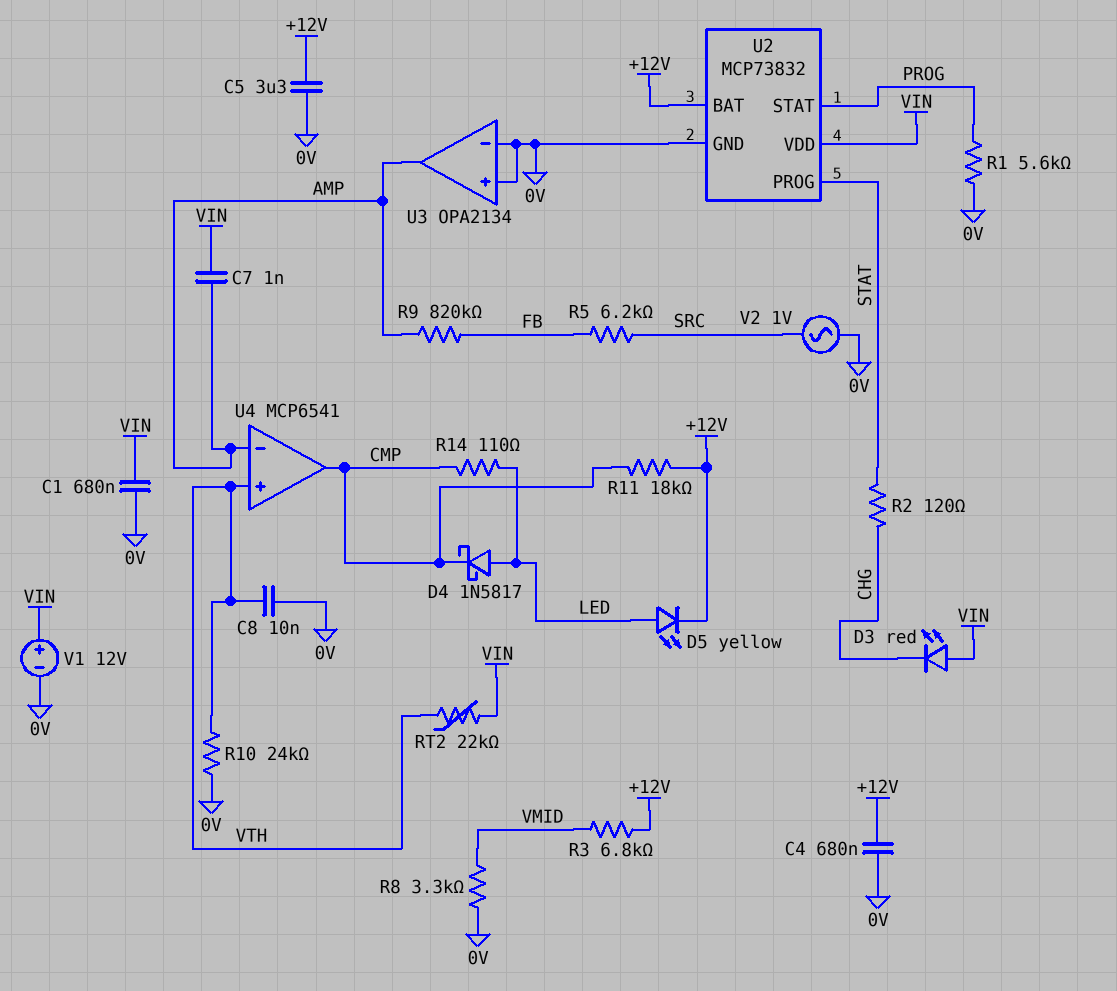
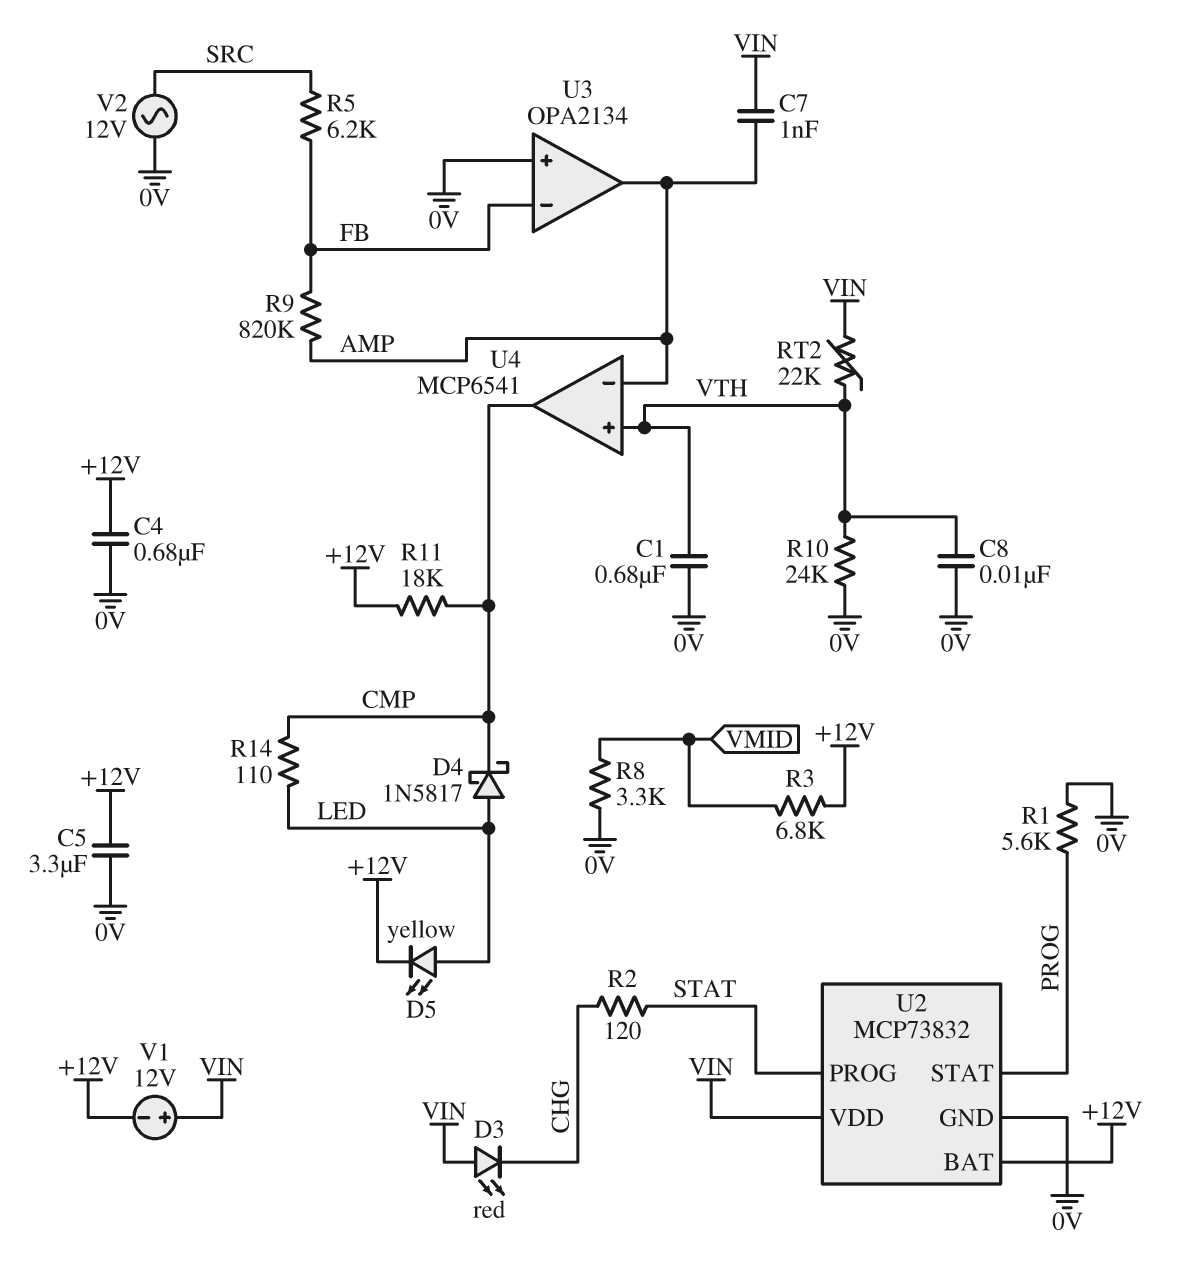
C1: 680nF (0V, VIN) -> 680nF (0V, VTH)
U3 pin in-: 0V -> FB
V1: 12V (plus VIN, minus 0V) -> 12V (plus VIN, minus +12V)
V2: AC 1V (0V, SRC) -> AC 12V (0V, SRC)

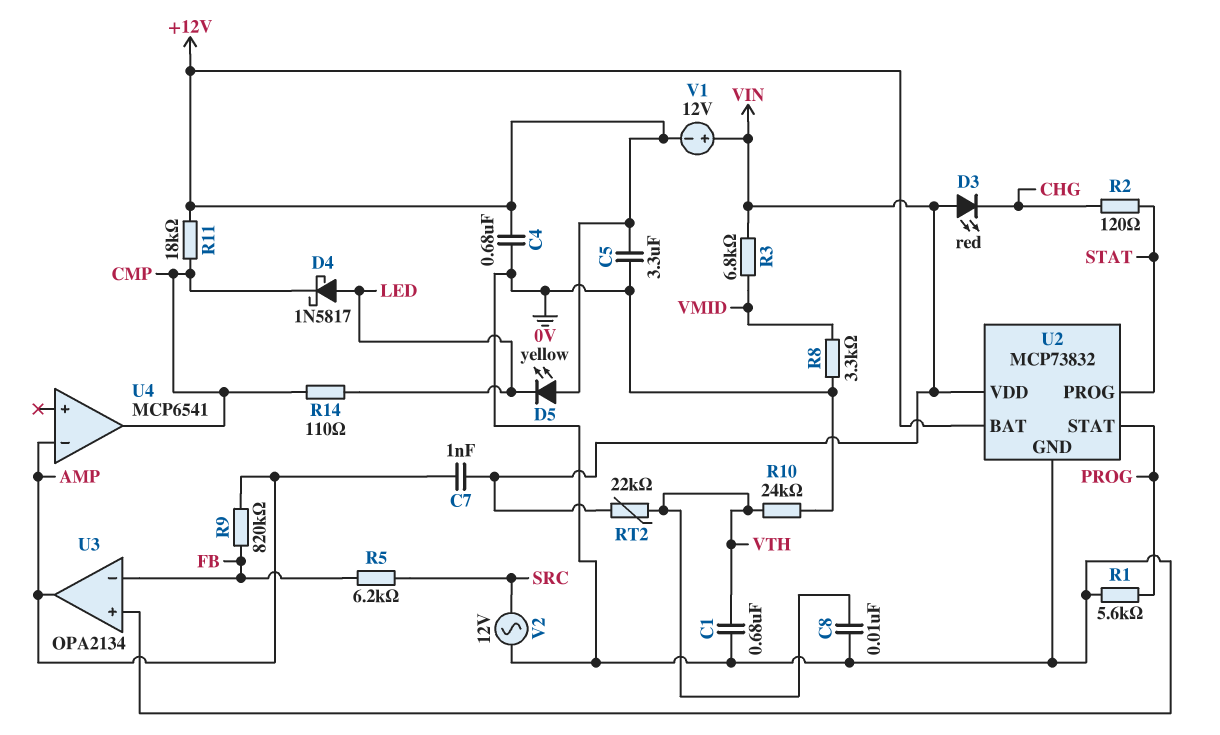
D5: LED yellow (A LED, K +12V) -> LED yellow (A +12V, K LED)
R3: 6.8k (+12V, VMID) -> 6.8k (VIN, VMID)
U4 pin in+: VTH -> none

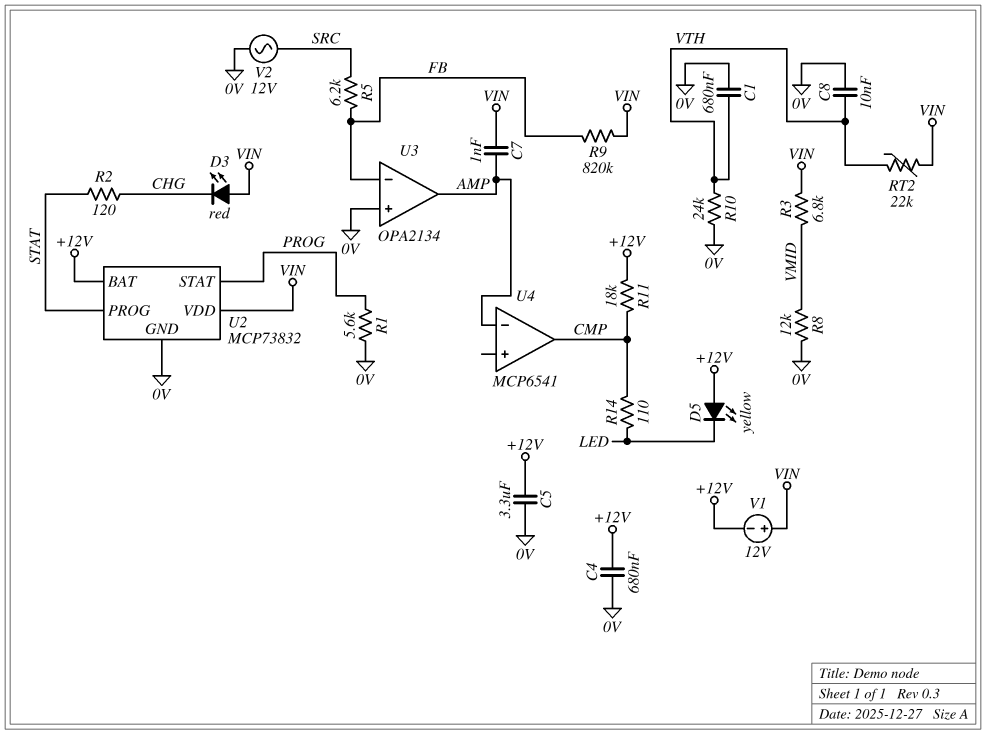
D4: schottky 1N5817 (A LED, K CMP) -> none
R8: 3.3k (0V, VMID) -> 12k (0V, VMID)
R9: 820k (AMP, FB) -> 820k (FB, VIN)

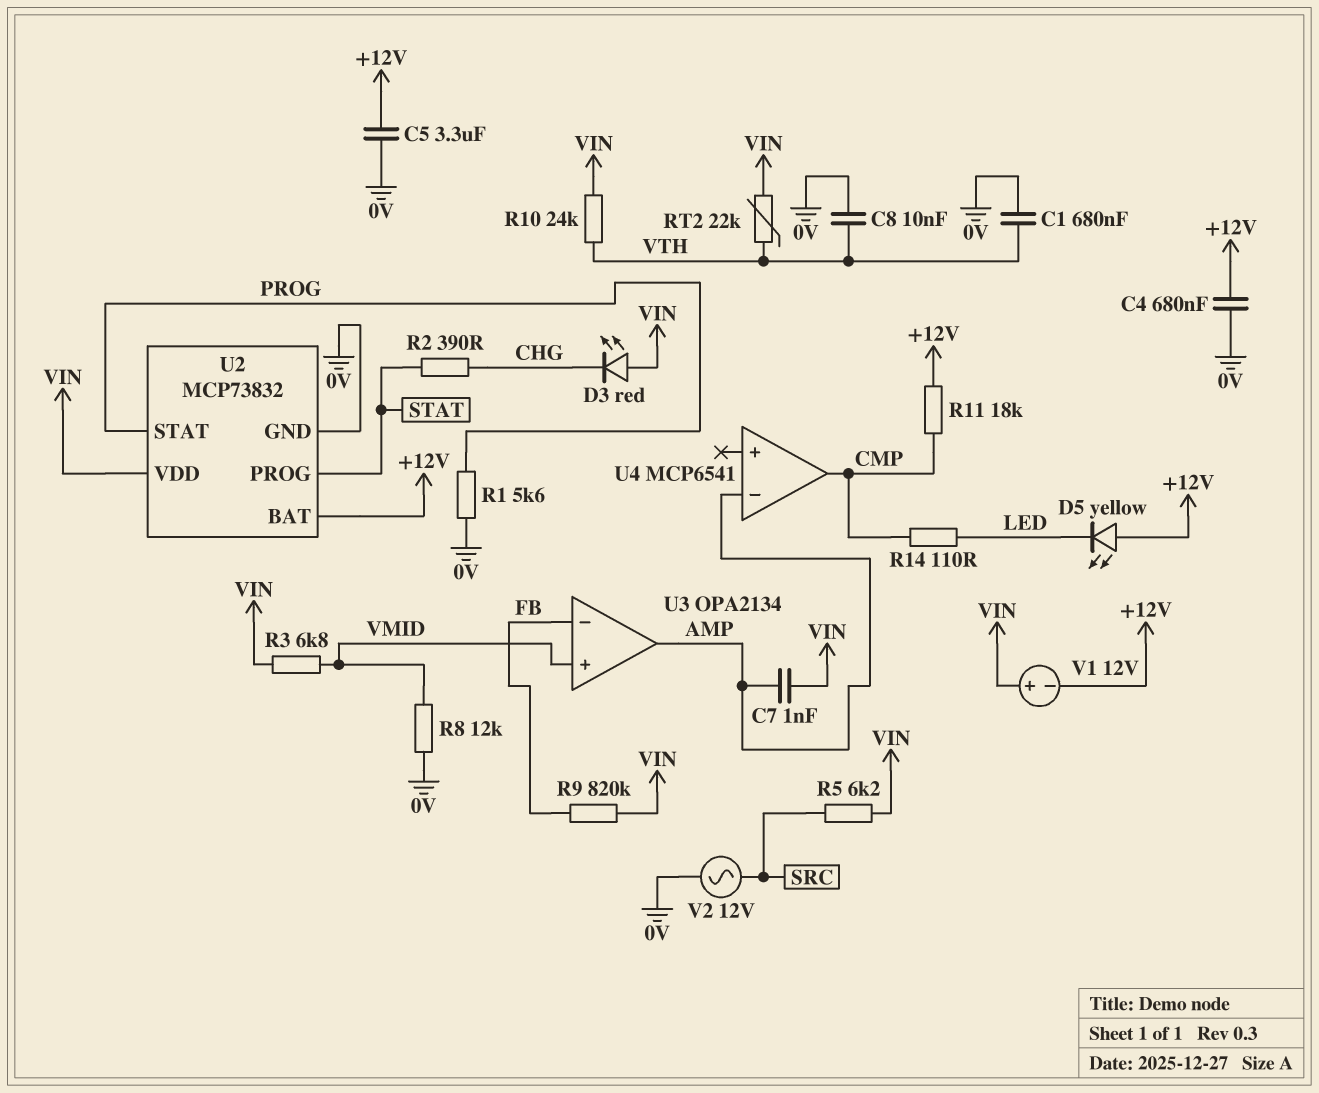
R2: 120 (CHG, STAT) -> 390 (CHG, STAT)
R5: 6.2k (FB, SRC) -> 6.2k (SRC, VIN)
R10: 24k (0V, VTH) -> 24k (VIN, VTH)
U3 pin in+: 0V -> VMID

